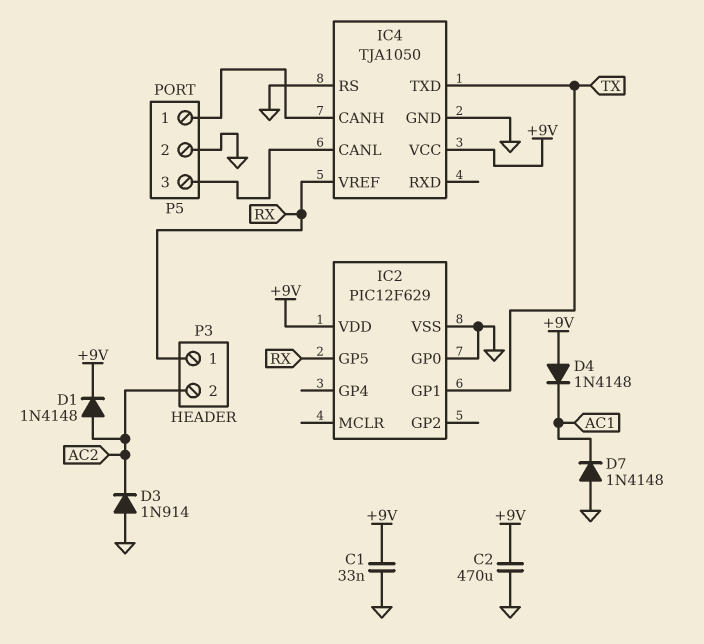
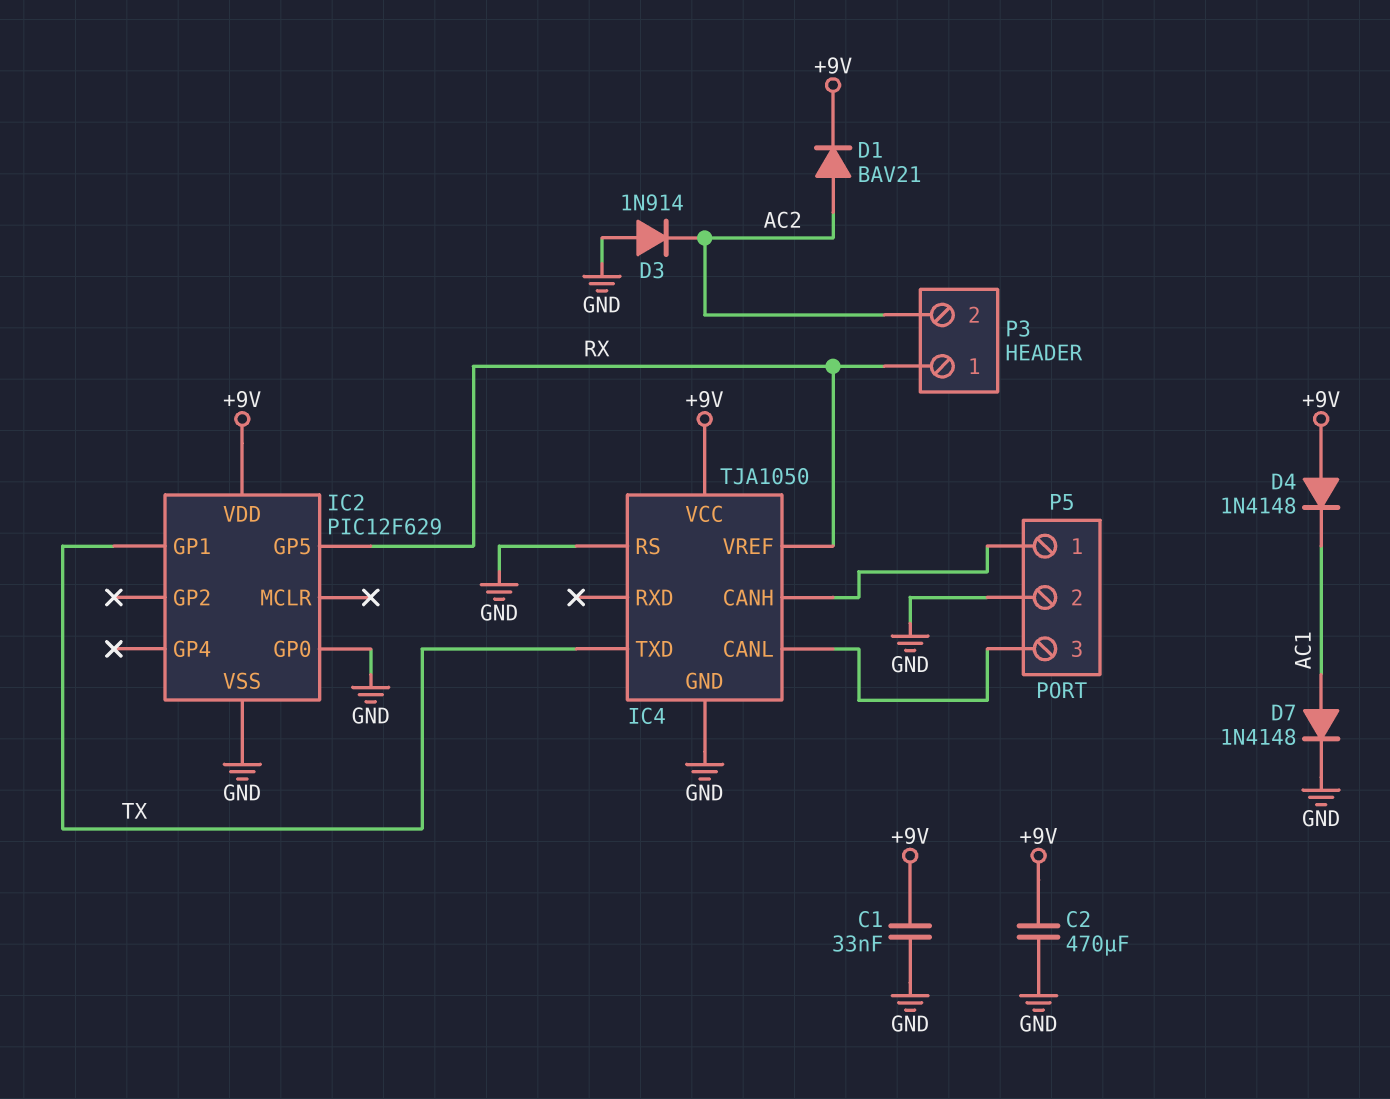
D1: diode 1N4148 (A AC2, K +9V) -> diode BAV21 (A AC2, K +9V)
D7: diode 1N4148 (A GND, K AC1) -> diode 1N4148 (A AC1, K GND)

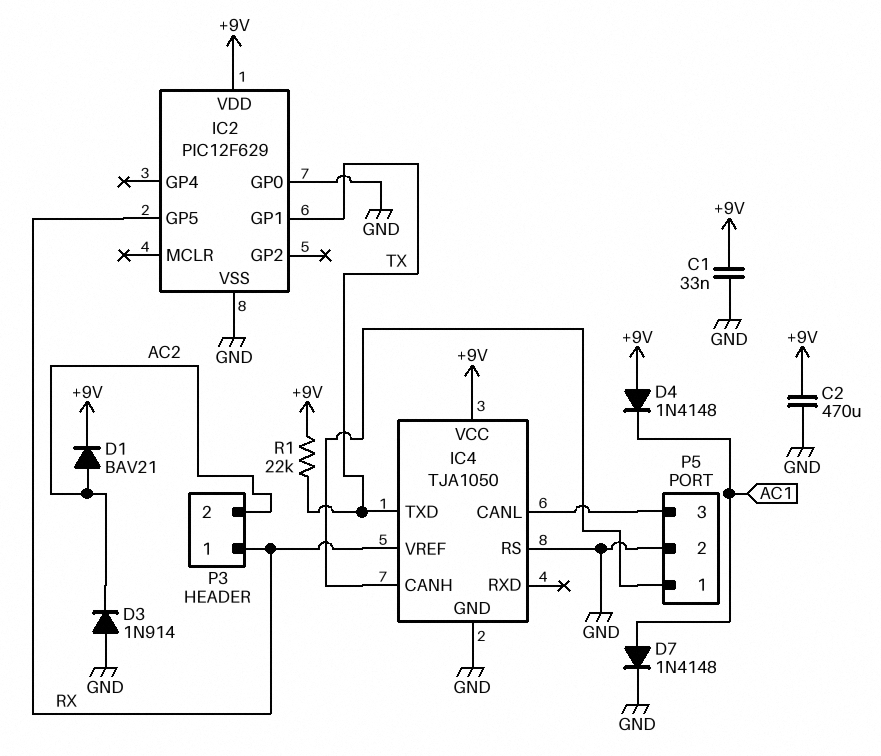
R1: none -> 22k (+9V, TX)

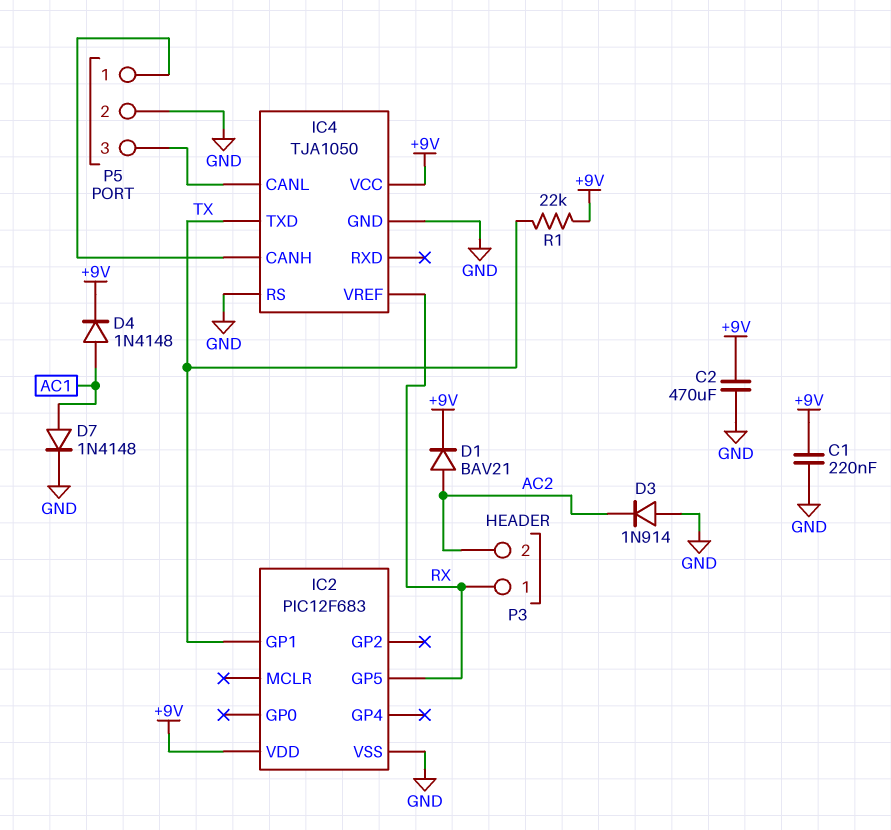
C1: 33nF (+9V, GND) -> 220nF (+9V, GND)
D4: diode 1N4148 (A +9V, K AC1) -> diode 1N4148 (A AC1, K +9V)
IC2: PIC12F629 -> PIC12F683
IC2 pin GP0: GND -> none

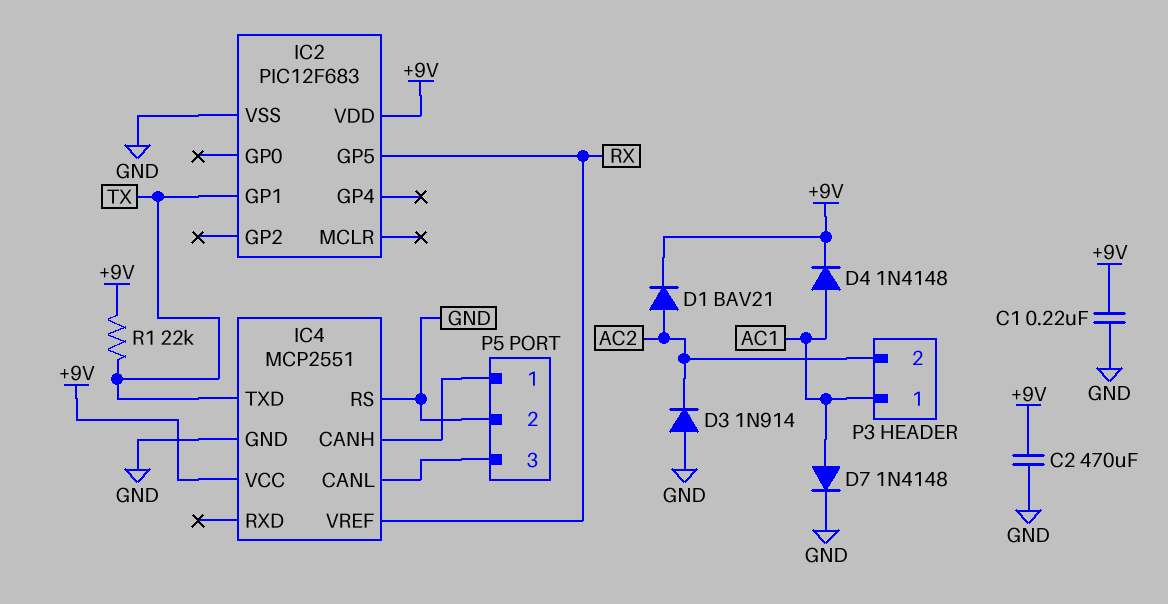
IC4: TJA1050 -> MCP2551
P3 pin 1: RX -> AC1

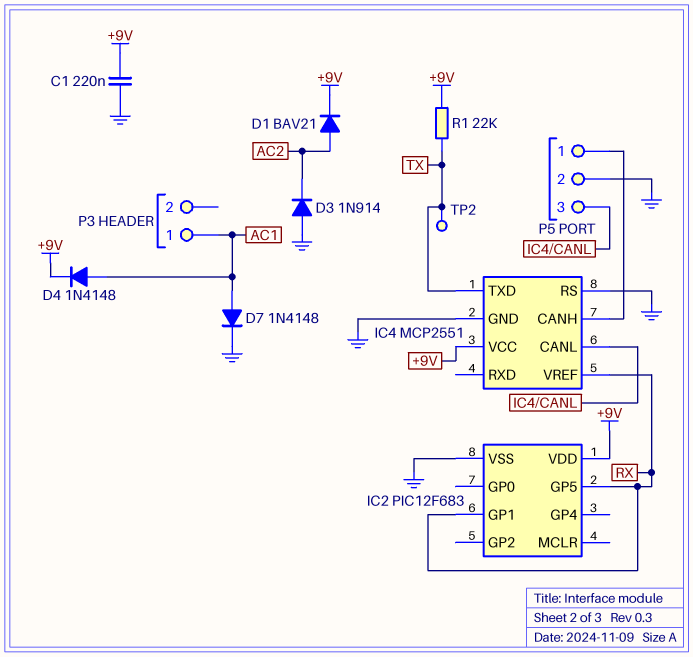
C2: 470uF (+9V, GND) -> none
IC2 pin GP1: TX -> RX
P3 pin 2: AC2 -> none
TP2: none -> test point (TX)

